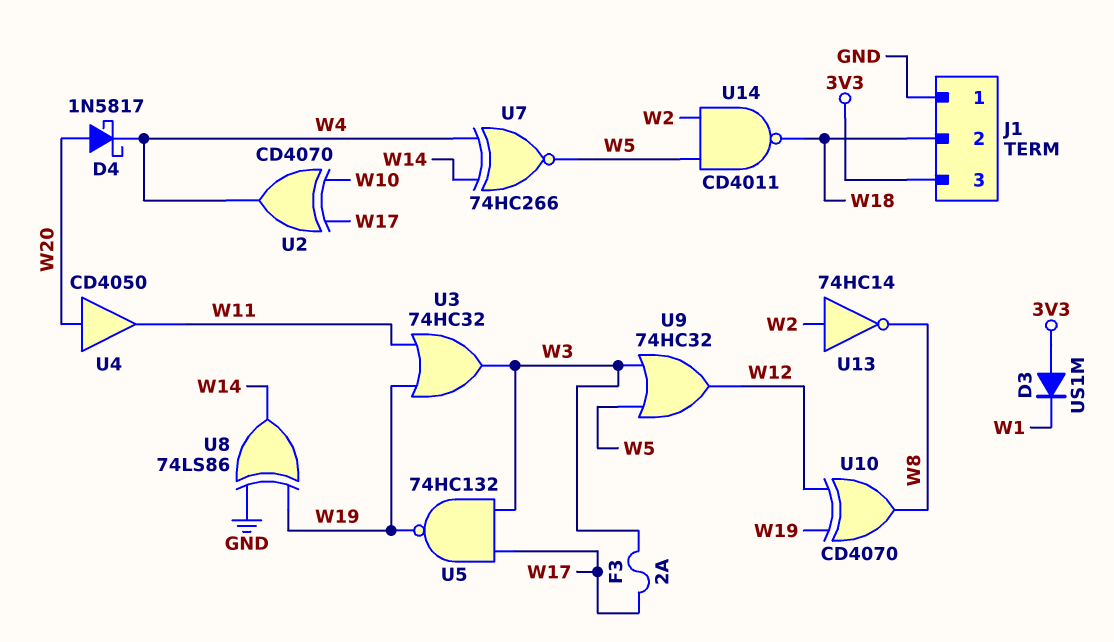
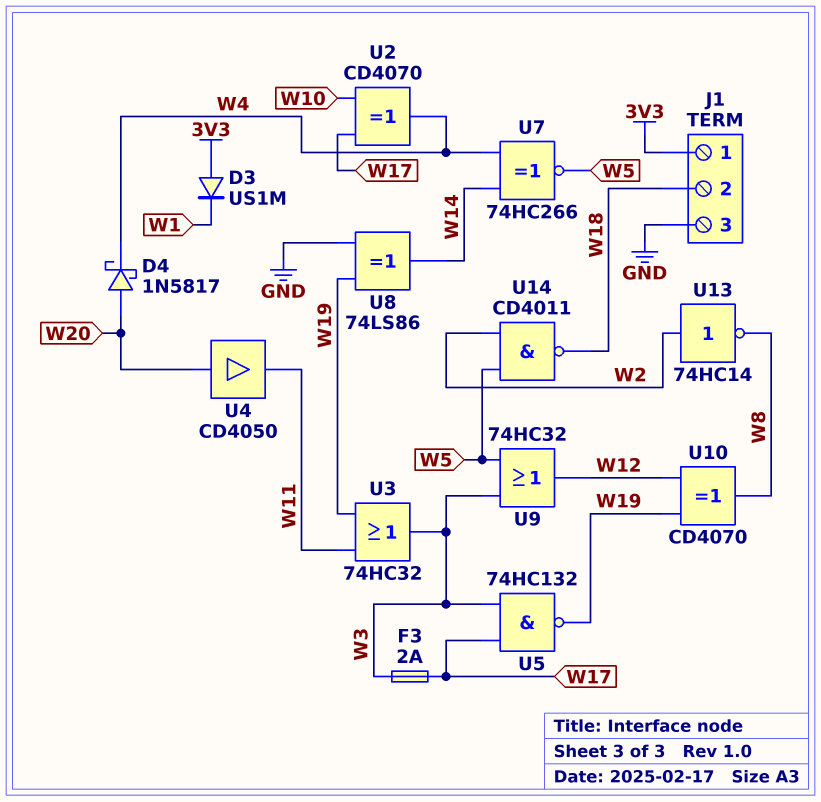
J1 pin 1: GND -> 3V3
J1 pin 3: 3V3 -> GND

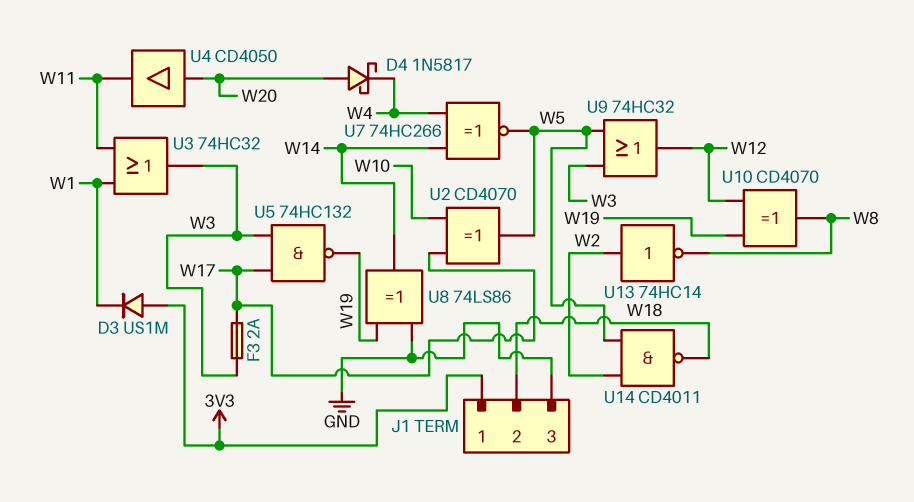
U2: XOR CD4070 (in W10, in W17, out W4) -> XOR CD4070 (in W10, in W17, out W5)
U3: OR 74HC32 (in W11, in W19, out W3) -> OR 74HC32 (in W1, in W11, out W3)

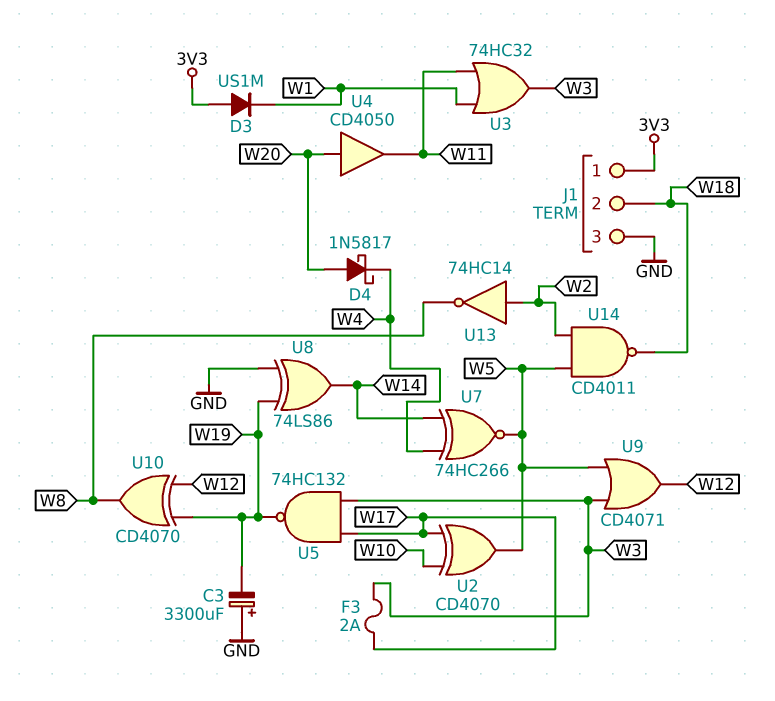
C3: none -> 3300uF (plus GND, minus W19)
U9: OR 74HC32 (in W3, in W5, out W12) -> OR CD4071 (in W3, in W5, out W12)

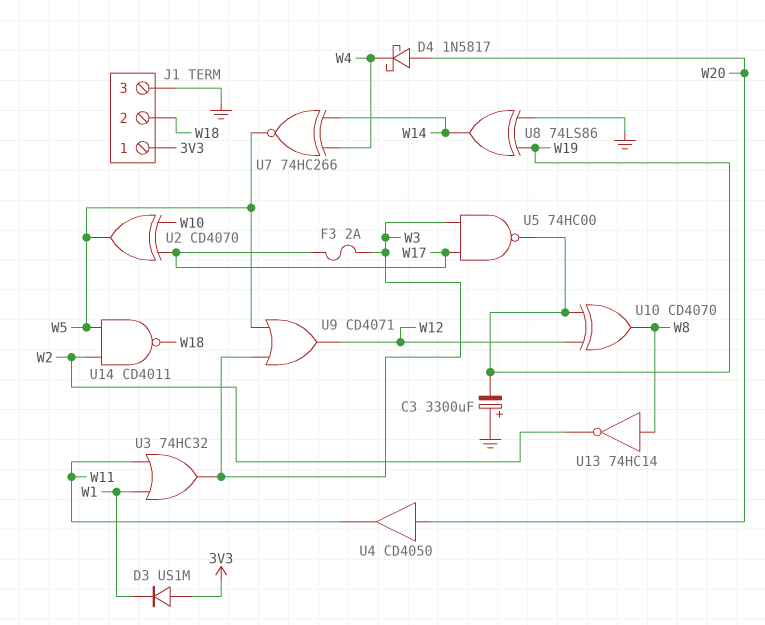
U5: NAND 74HC132 (in W3, in W17, out W19) -> NAND 74HC00 (in W3, in W17, out W19)
U13: NOT 74HC14 (in W2, out W8) -> NOT 74HC14 (in W8, out W2)

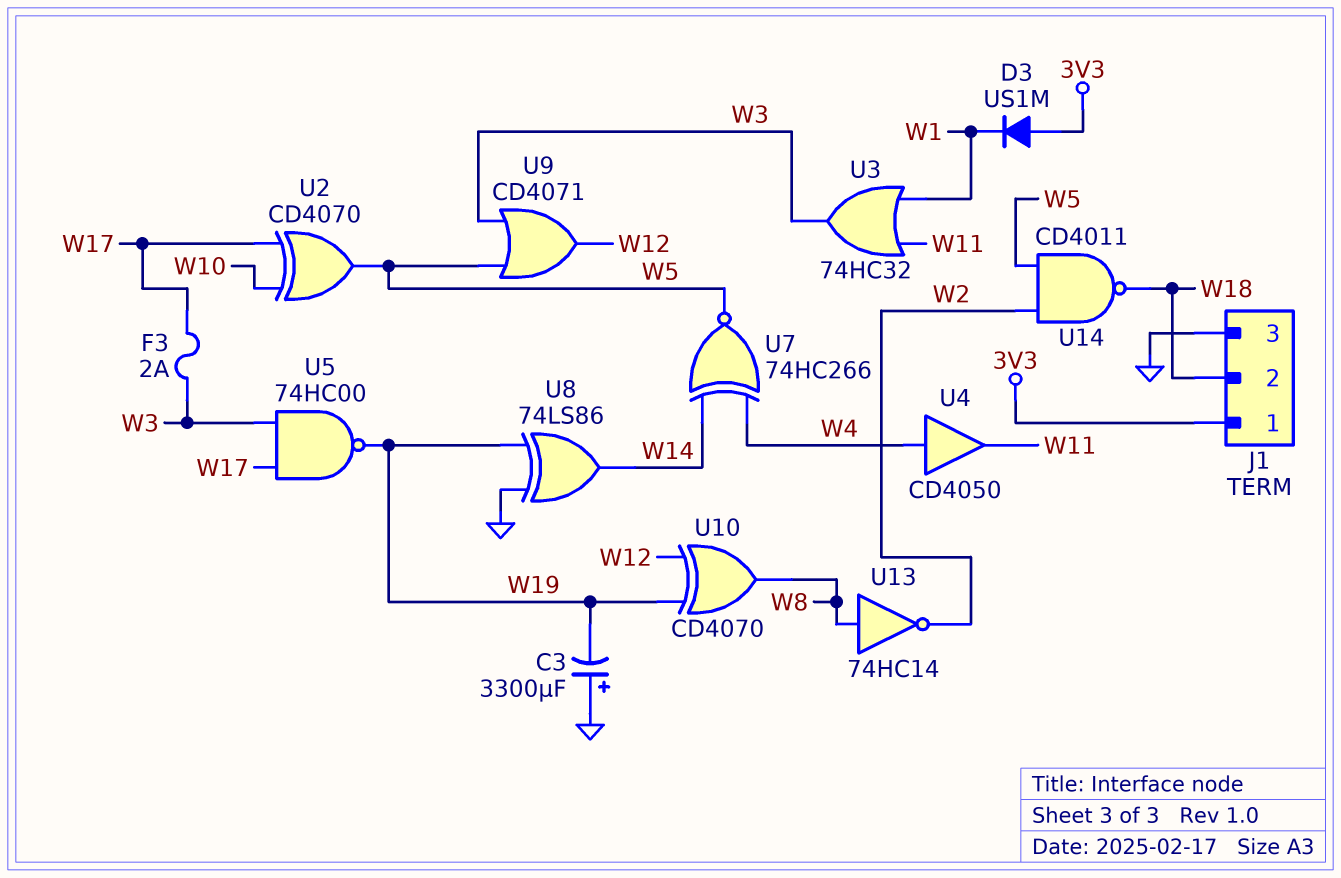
D4: schottky 1N5817 (A W20, K W4) -> none
U4: buffer CD4050 (in W20, out W11) -> buffer CD4050 (in W4, out W11)

